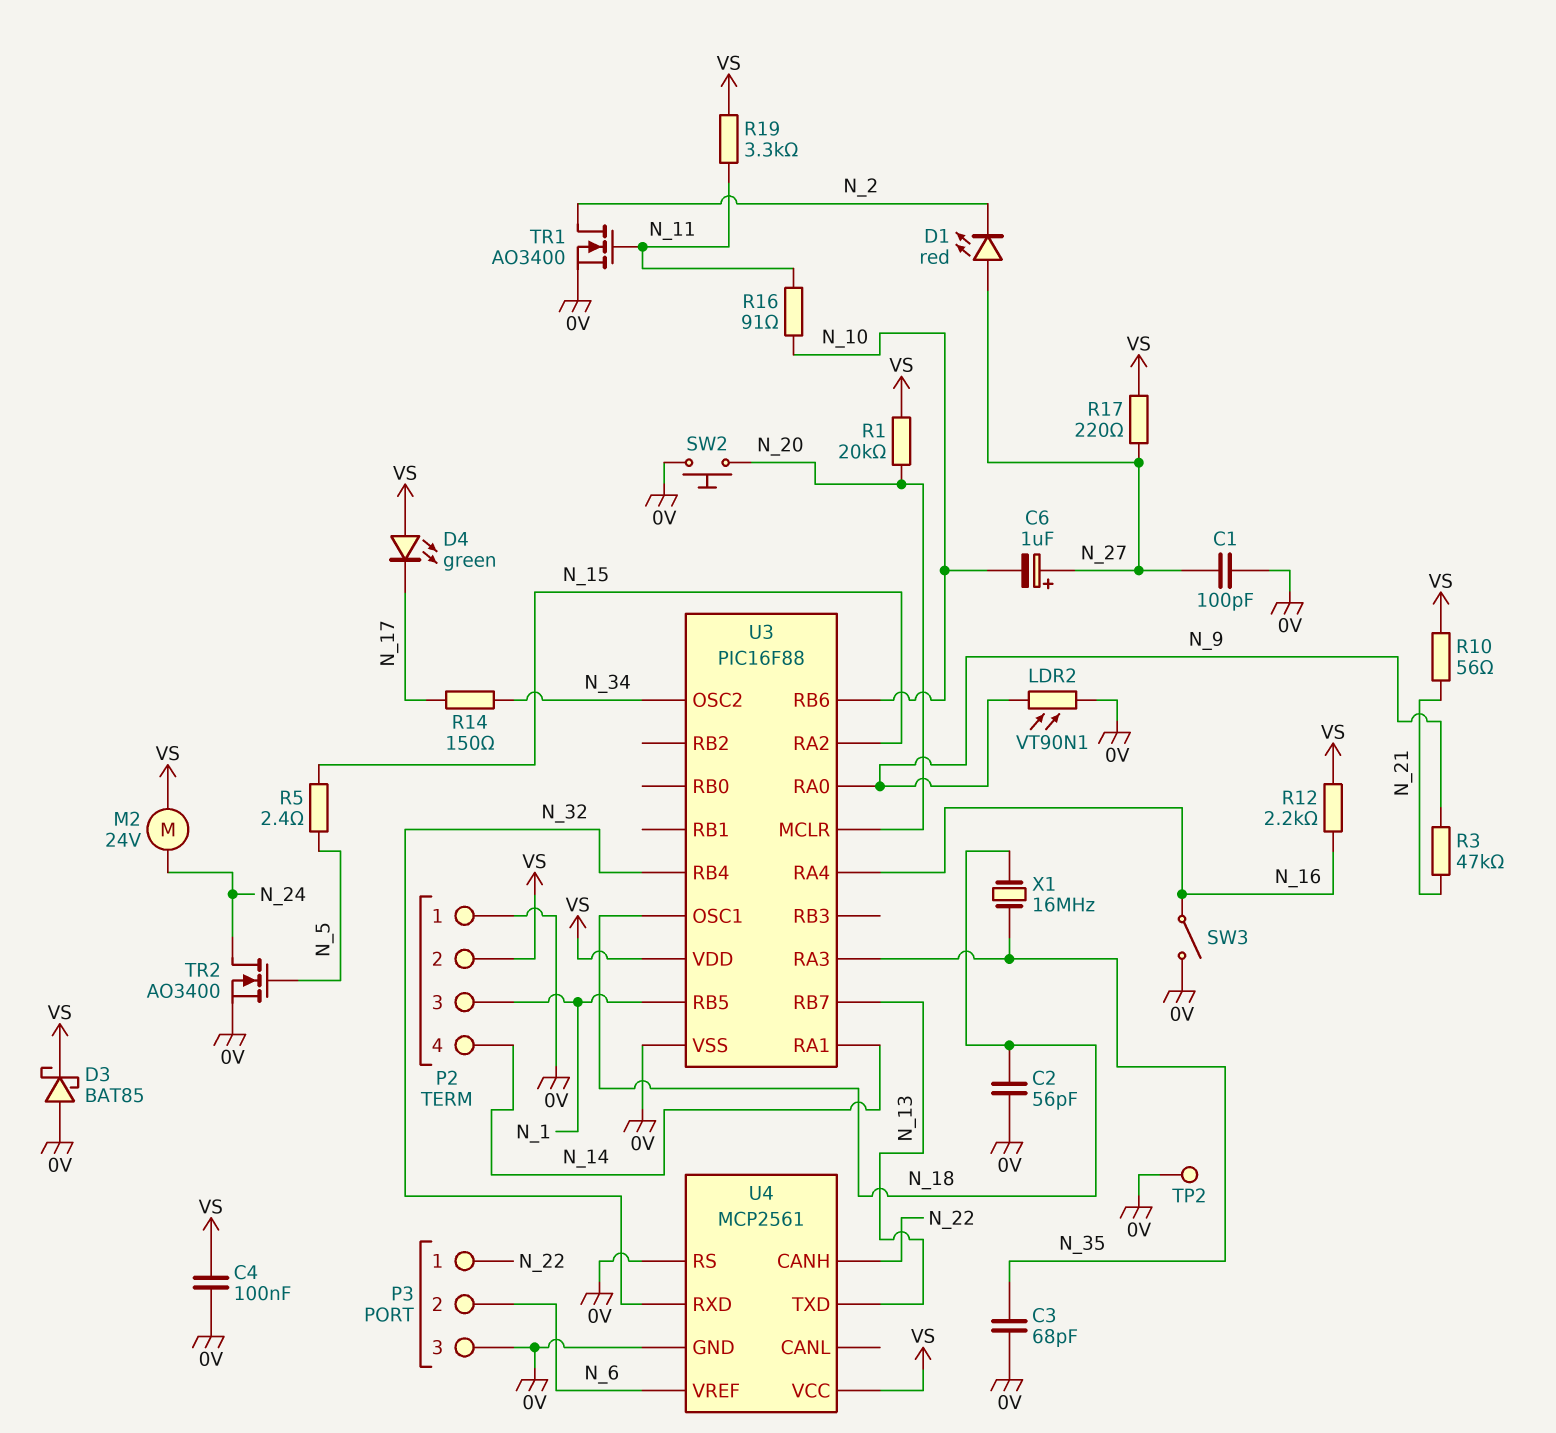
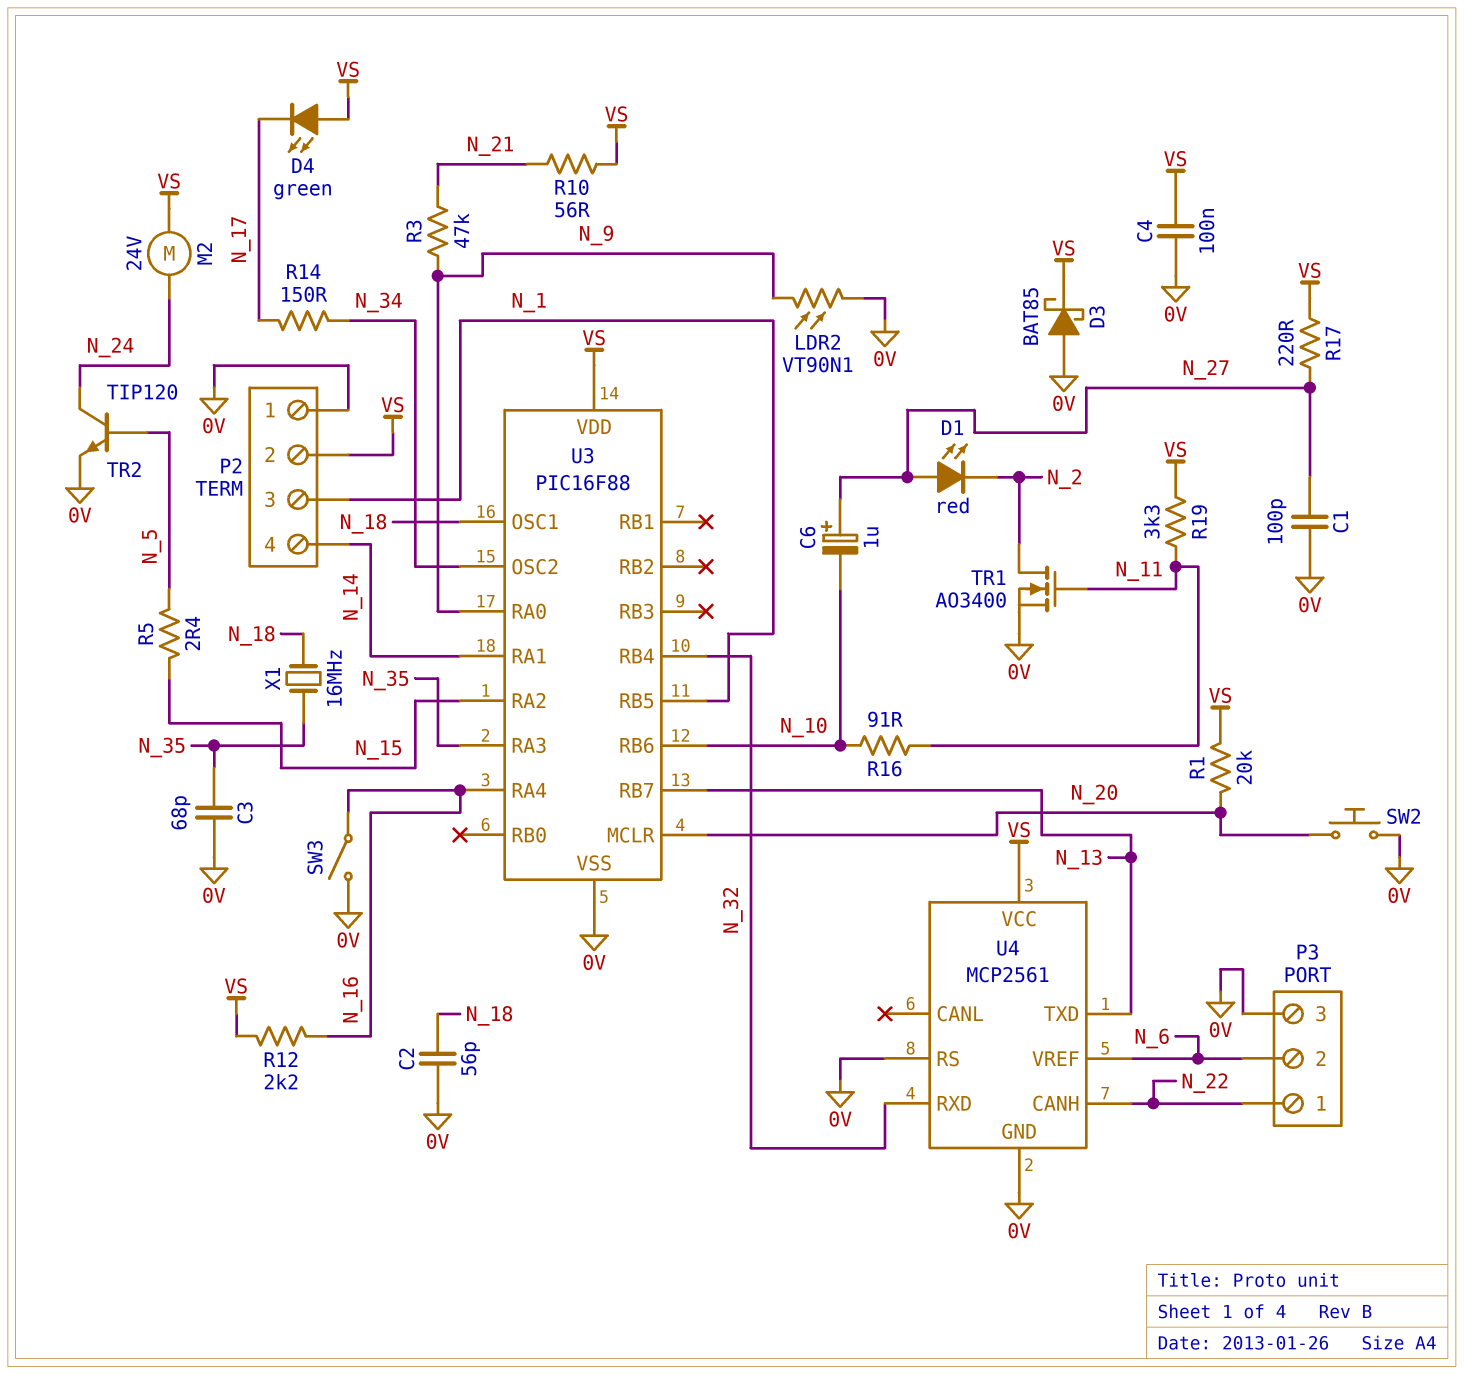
TP2: test point (0V) -> none
TR2: NMOS AO3400 (G N_5, D N_24, S 0V) -> NPN TIP120 (B N_5, C N_24, E 0V)

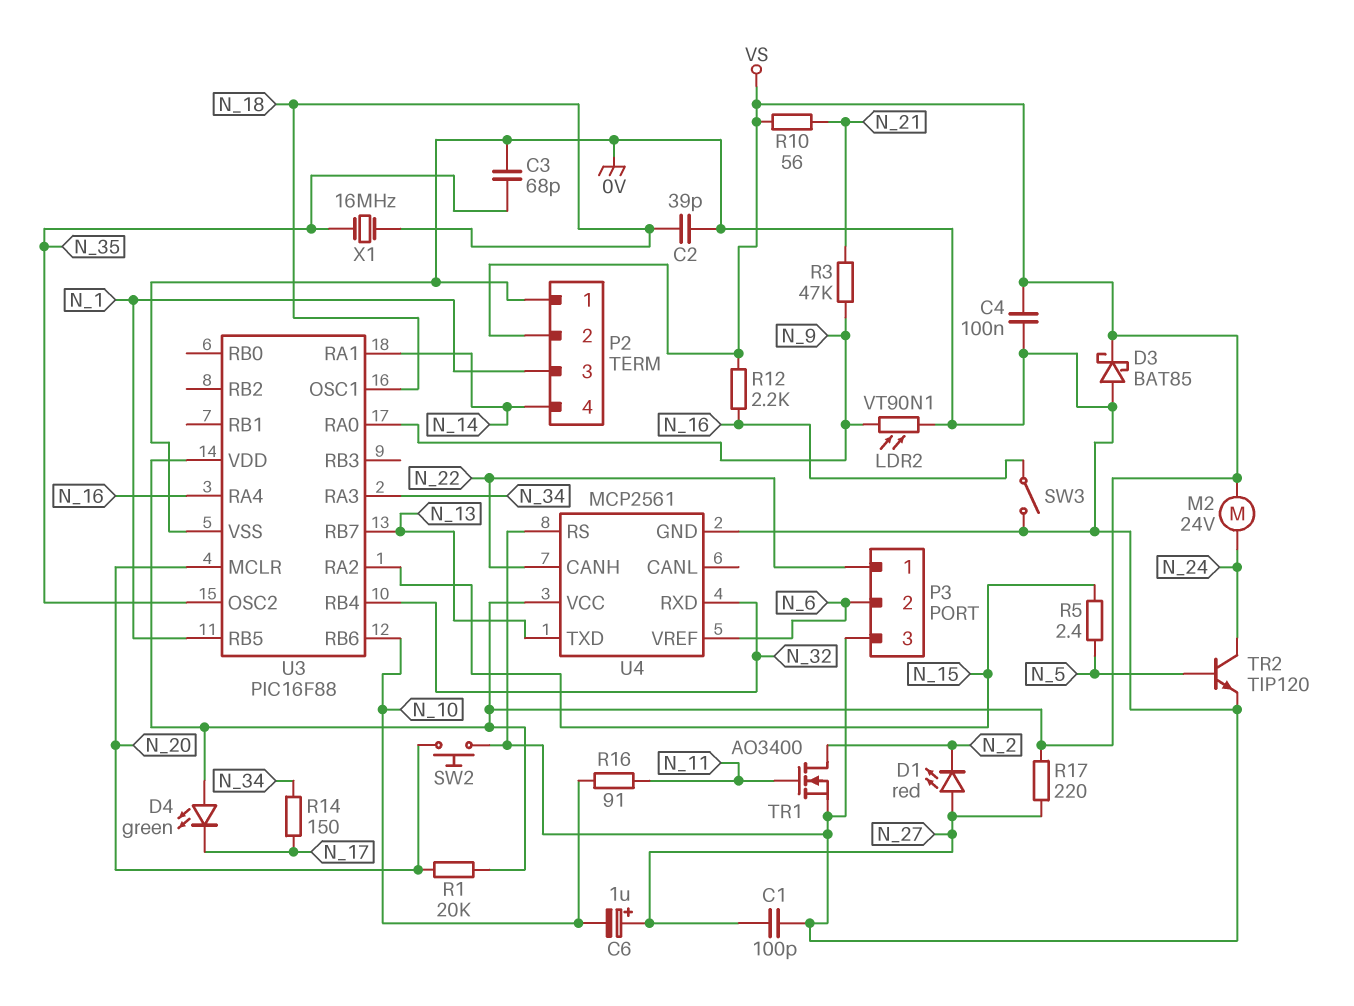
C2: 56pF (0V, N_18) -> 39pF (0V, N_18)
R19: 3.3k (N_11, VS) -> none
U3 pin OSC2: N_34 -> N_35
U3 pin RA3: N_35 -> N_34

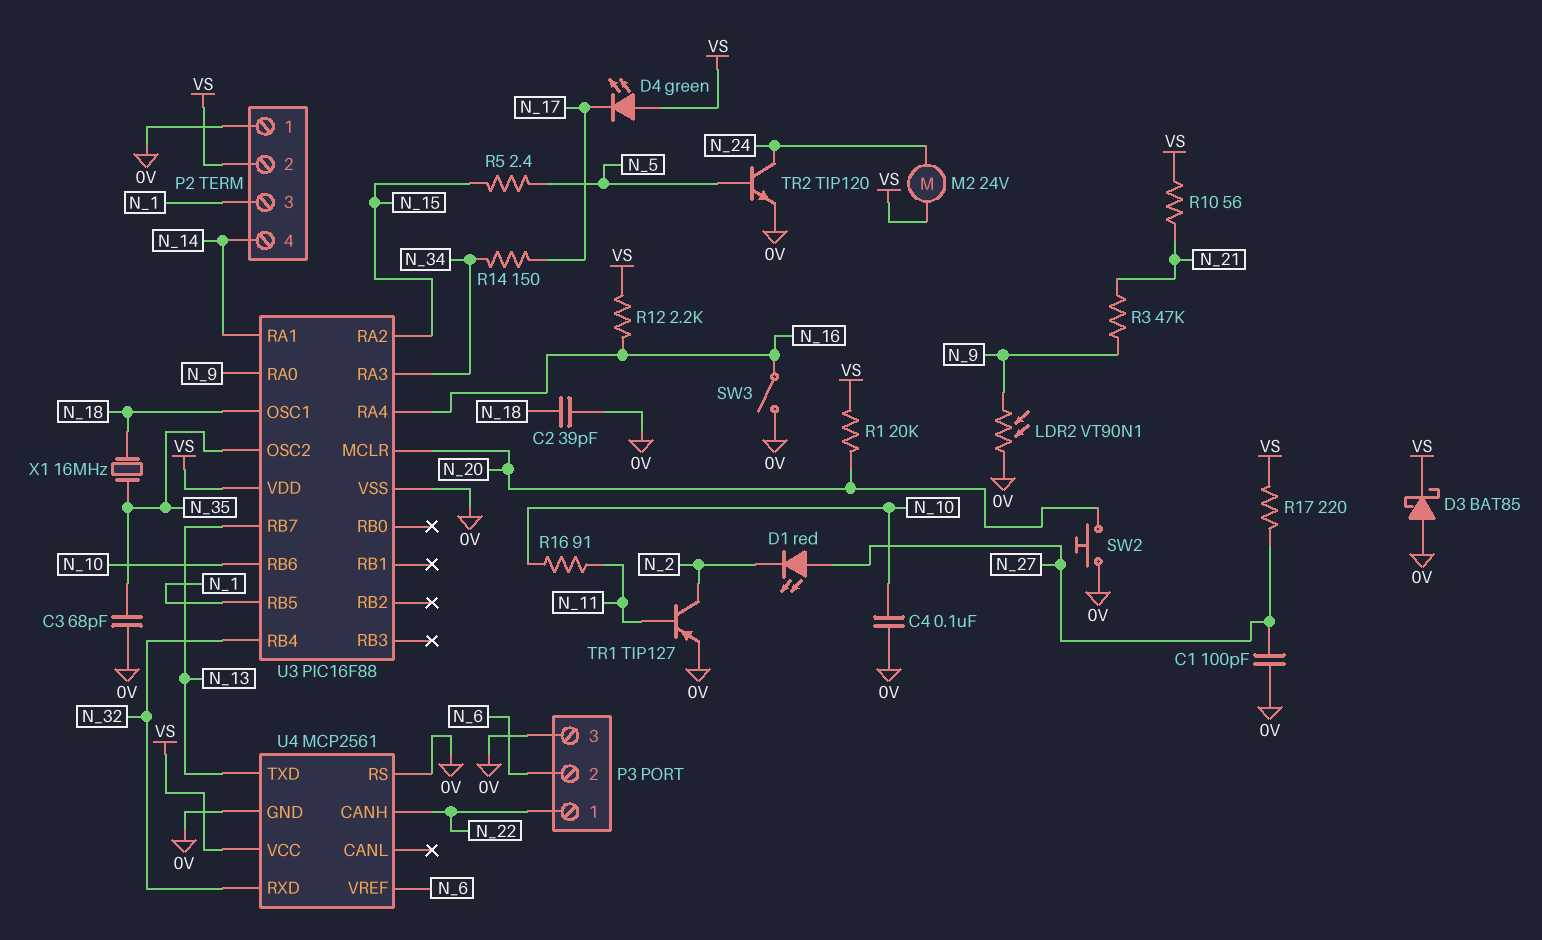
C4: 100nF (0V, VS) -> 100nF (0V, N_10)
C6: 1uF (plus N_27, minus N_10) -> none
TR1: NMOS AO3400 (G N_11, D N_2, S 0V) -> PNP TIP127 (B N_11, C N_2, E 0V)

